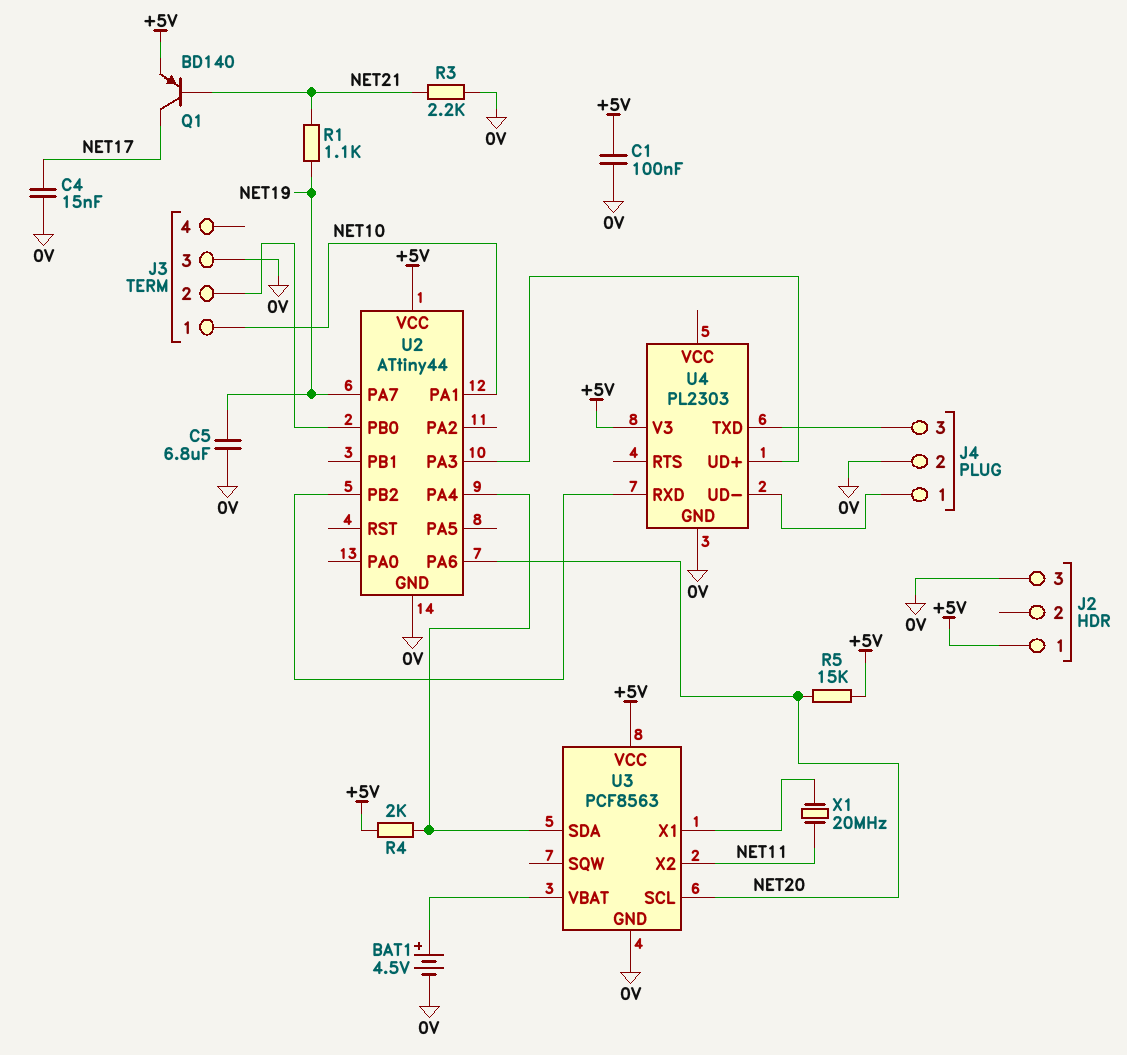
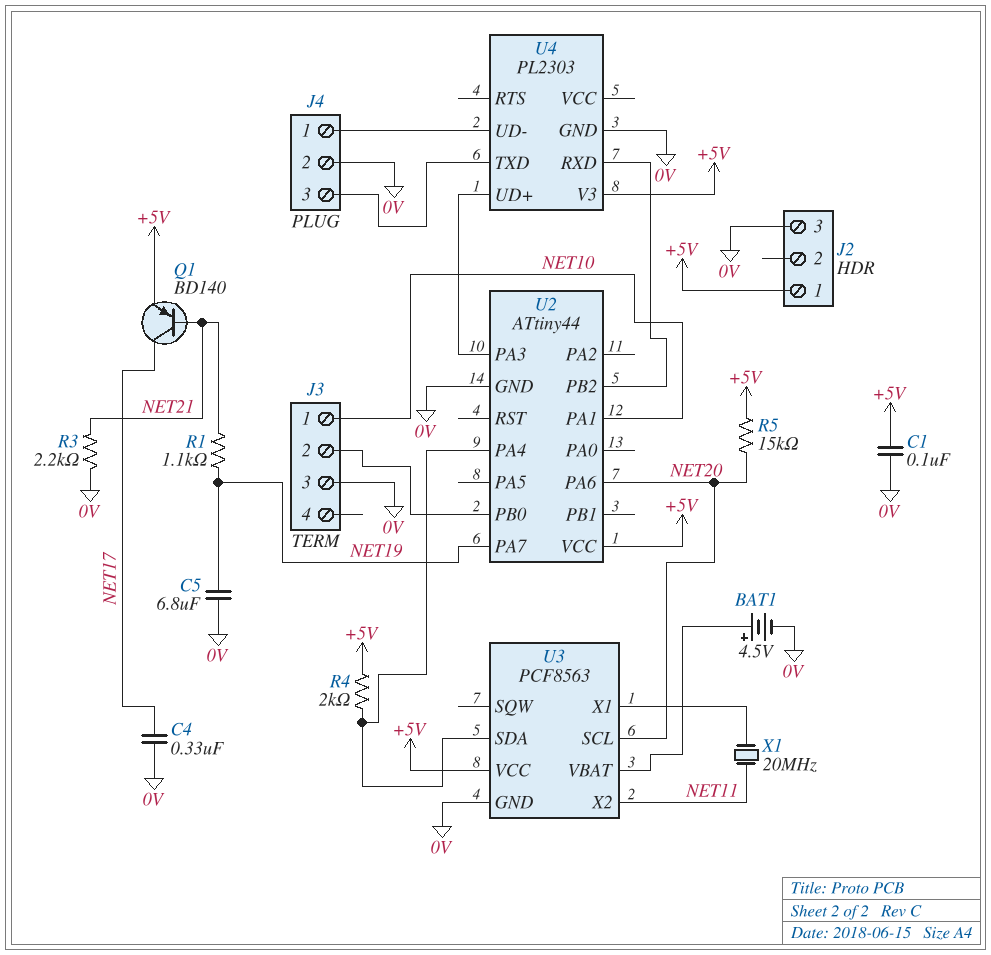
C4: 15nF (0V, NET17) -> 330nF (0V, NET17)

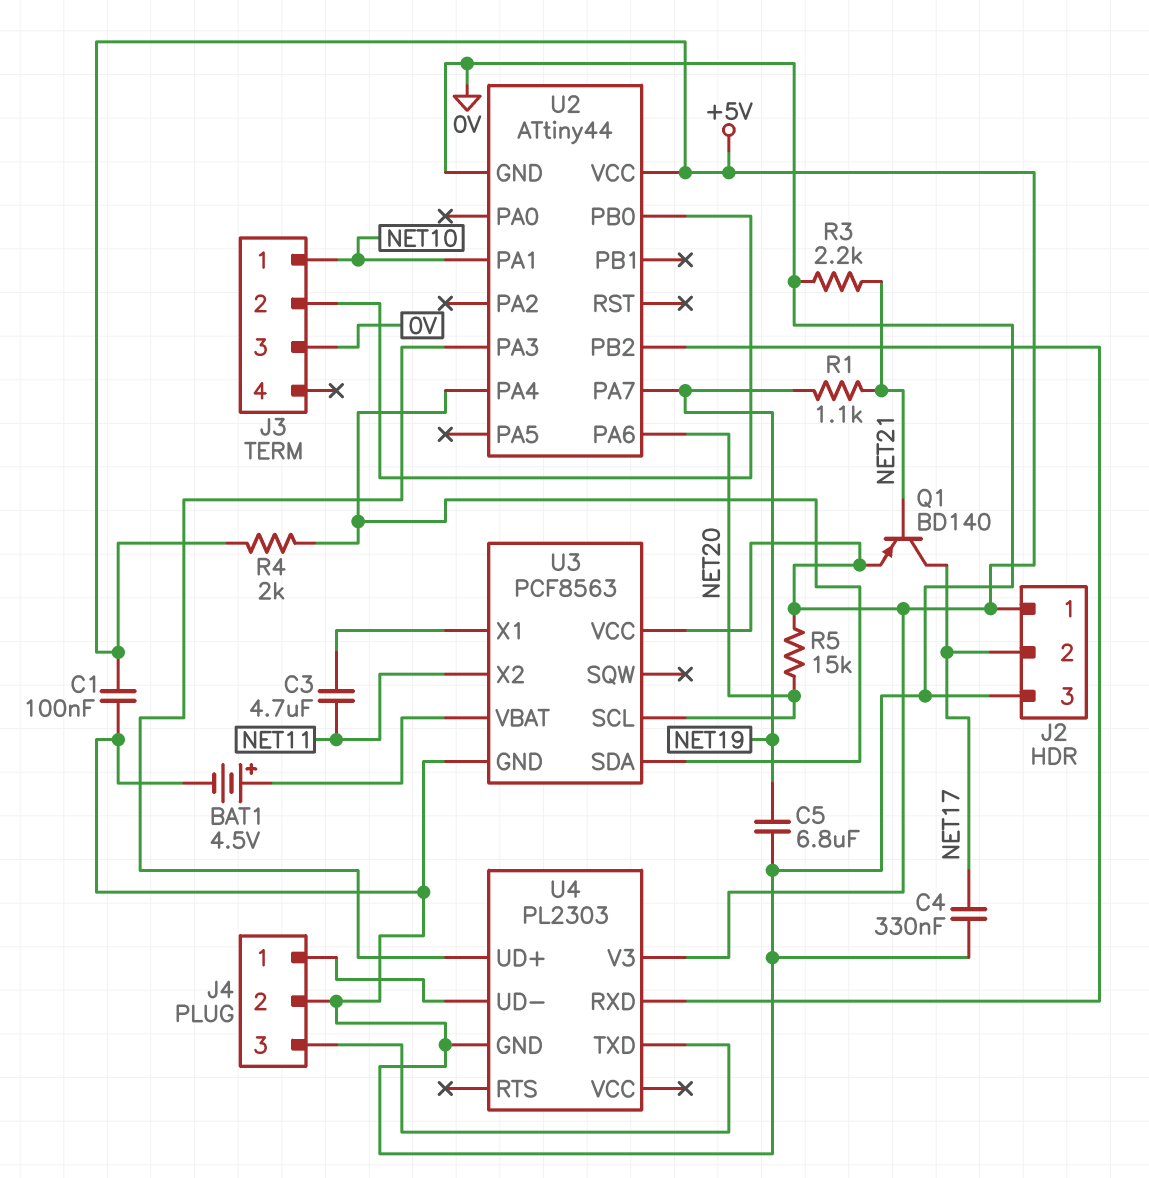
C3: none -> 4.7uF (NET11, U3/X1)
J2 pin 2: none -> NET17
X1: 20MHz (NET11, U3/X1) -> none

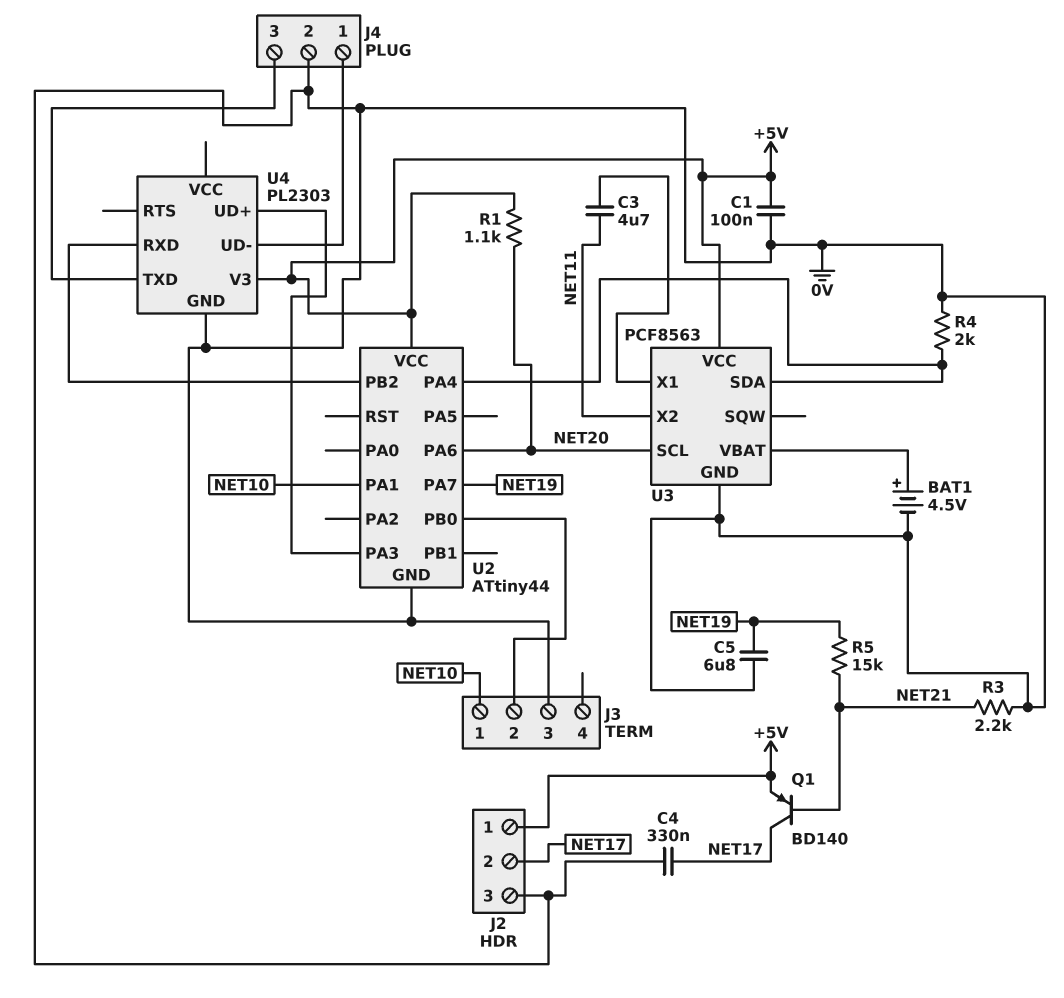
R1: 1.1k (NET19, NET21) -> 1.1k (+5V, NET20)
R4: 2k (+5V, U2/PA4) -> 2k (0V, U2/PA4)
R5: 15k (+5V, NET20) -> 15k (NET19, NET21)

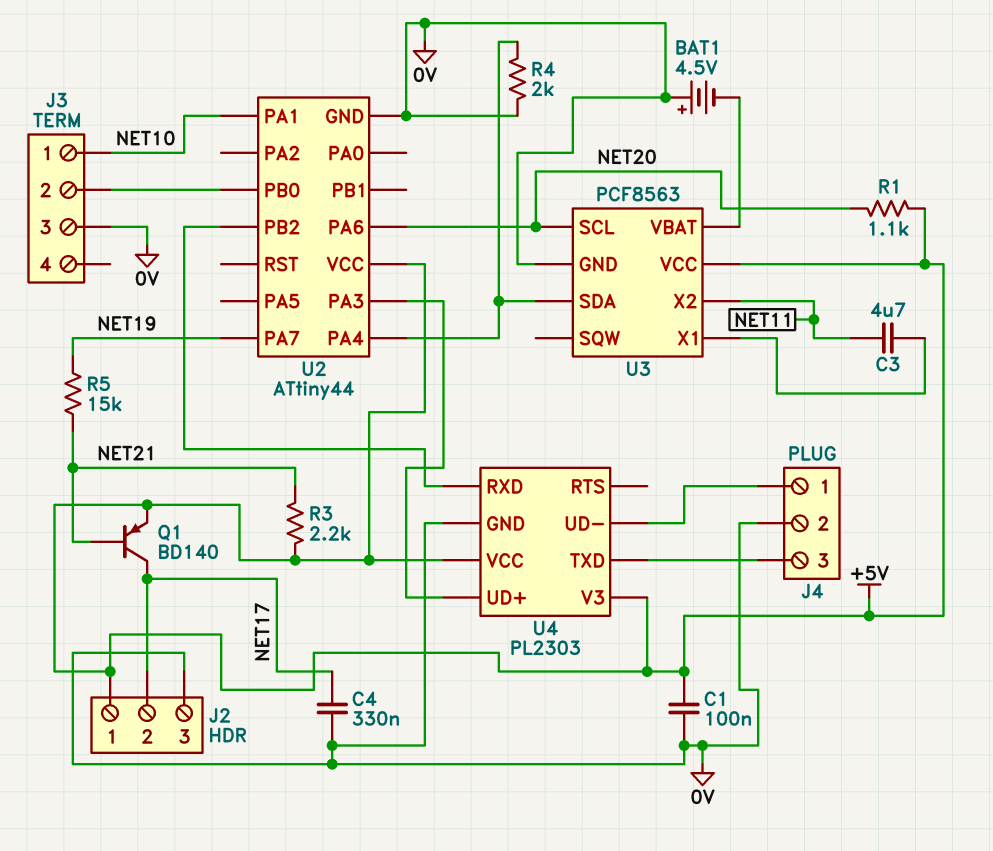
BAT1: 4.5V (plus U3/VBAT, minus 0V) -> 4.5V (plus 0V, minus U3/VBAT)
C5: 6.8uF (0V, NET19) -> none
R3: 2.2k (0V, NET21) -> 2.2k (+5V, NET21)
U4 pin VCC: none -> +5V

